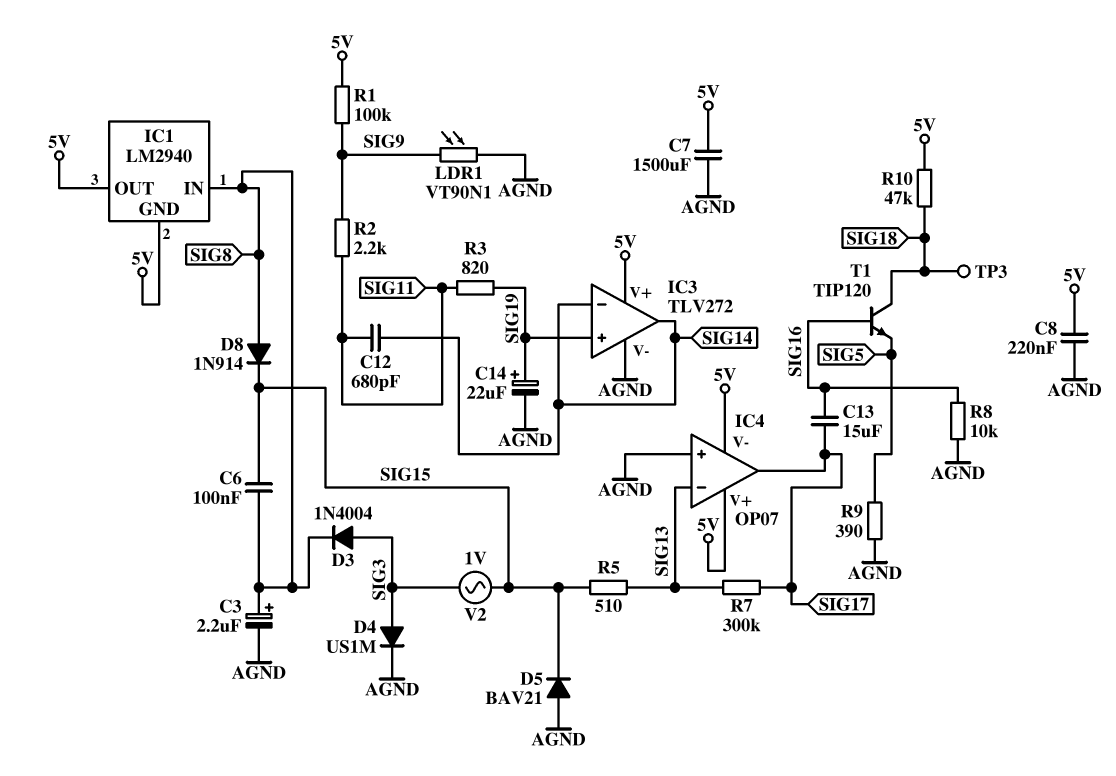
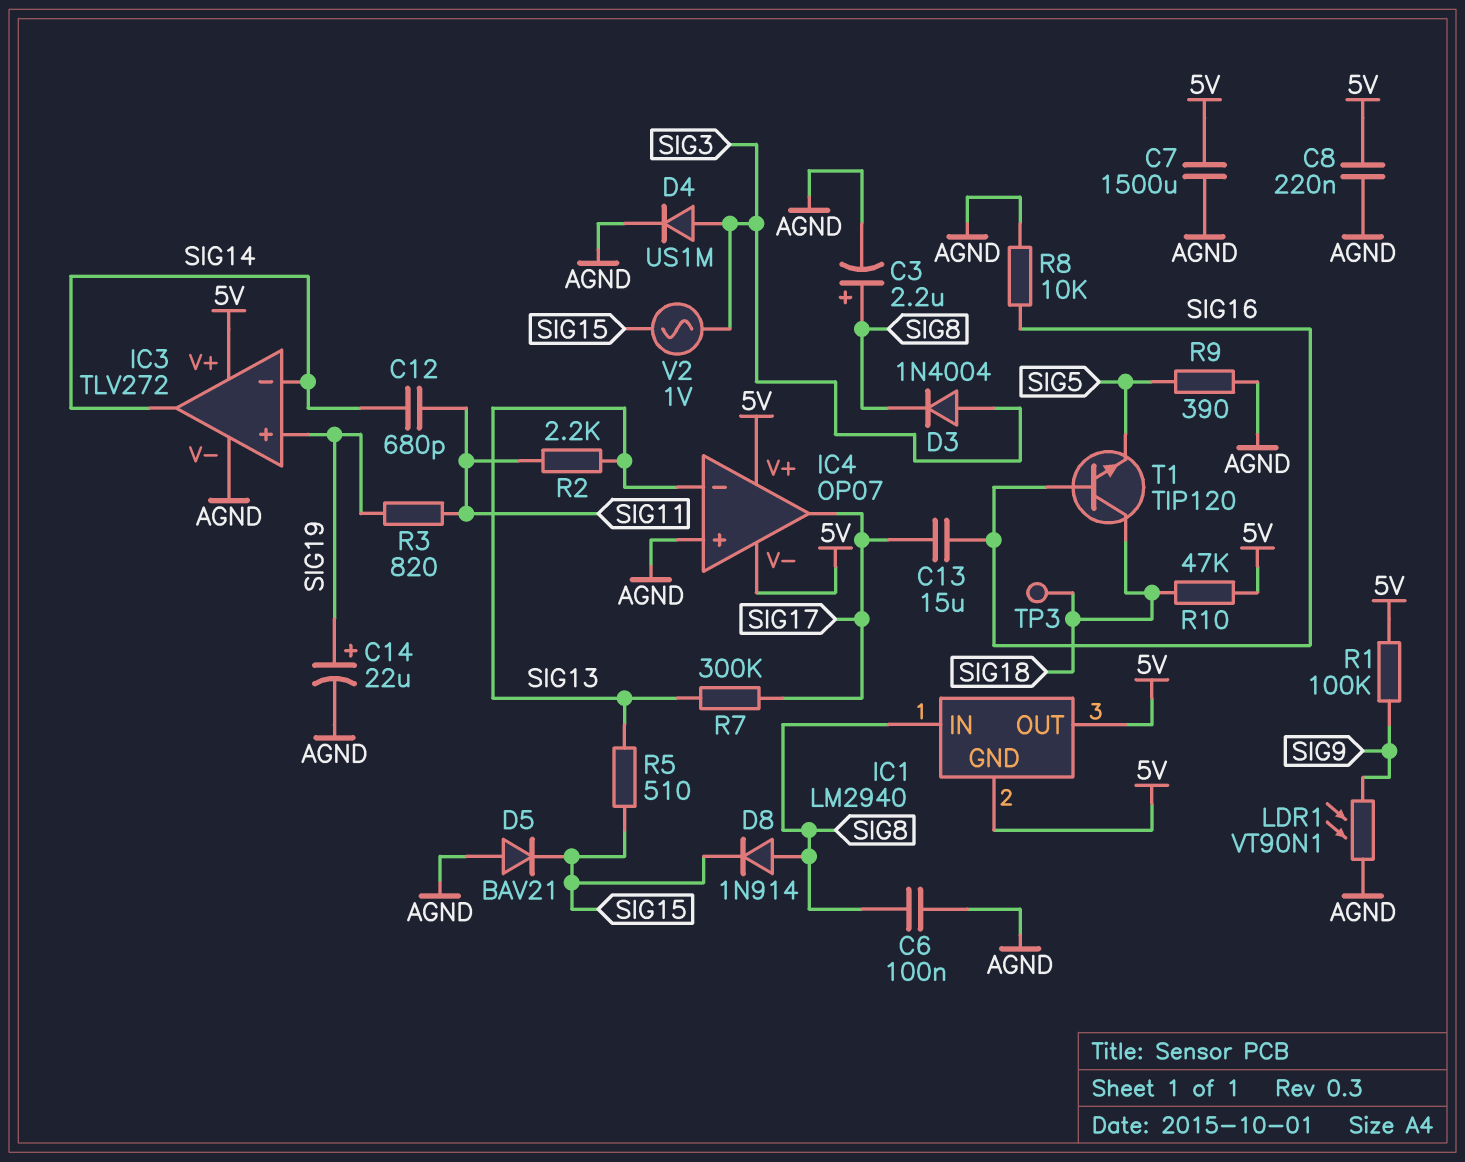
C6: 100nF (SIG8, SIG15) -> 100nF (AGND, SIG8)
R2: 2.2k (SIG9, SIG11) -> 2.2k (SIG11, SIG13)

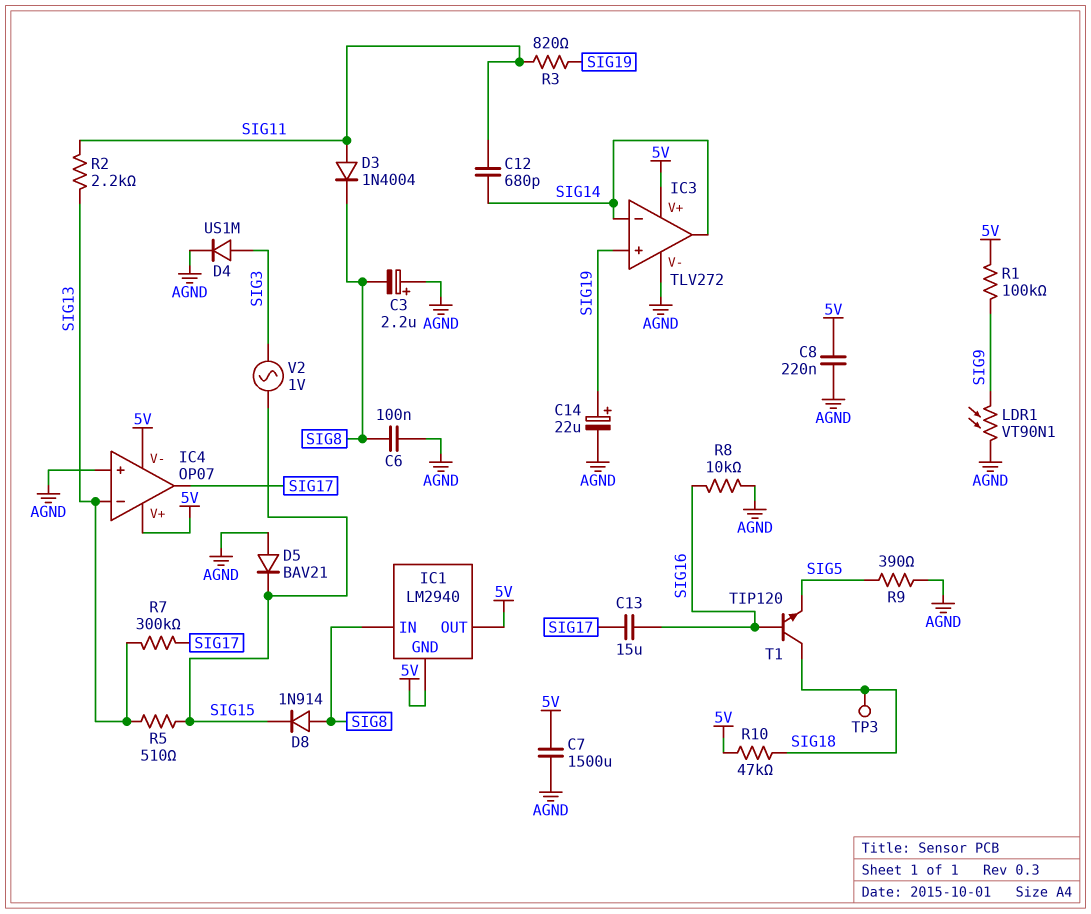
C3: 2.2uF (plus SIG8, minus AGND) -> 2.2uF (plus AGND, minus SIG8)
D3: diode 1N4004 (A SIG3, K SIG8) -> diode 1N4004 (A SIG11, K SIG8)

